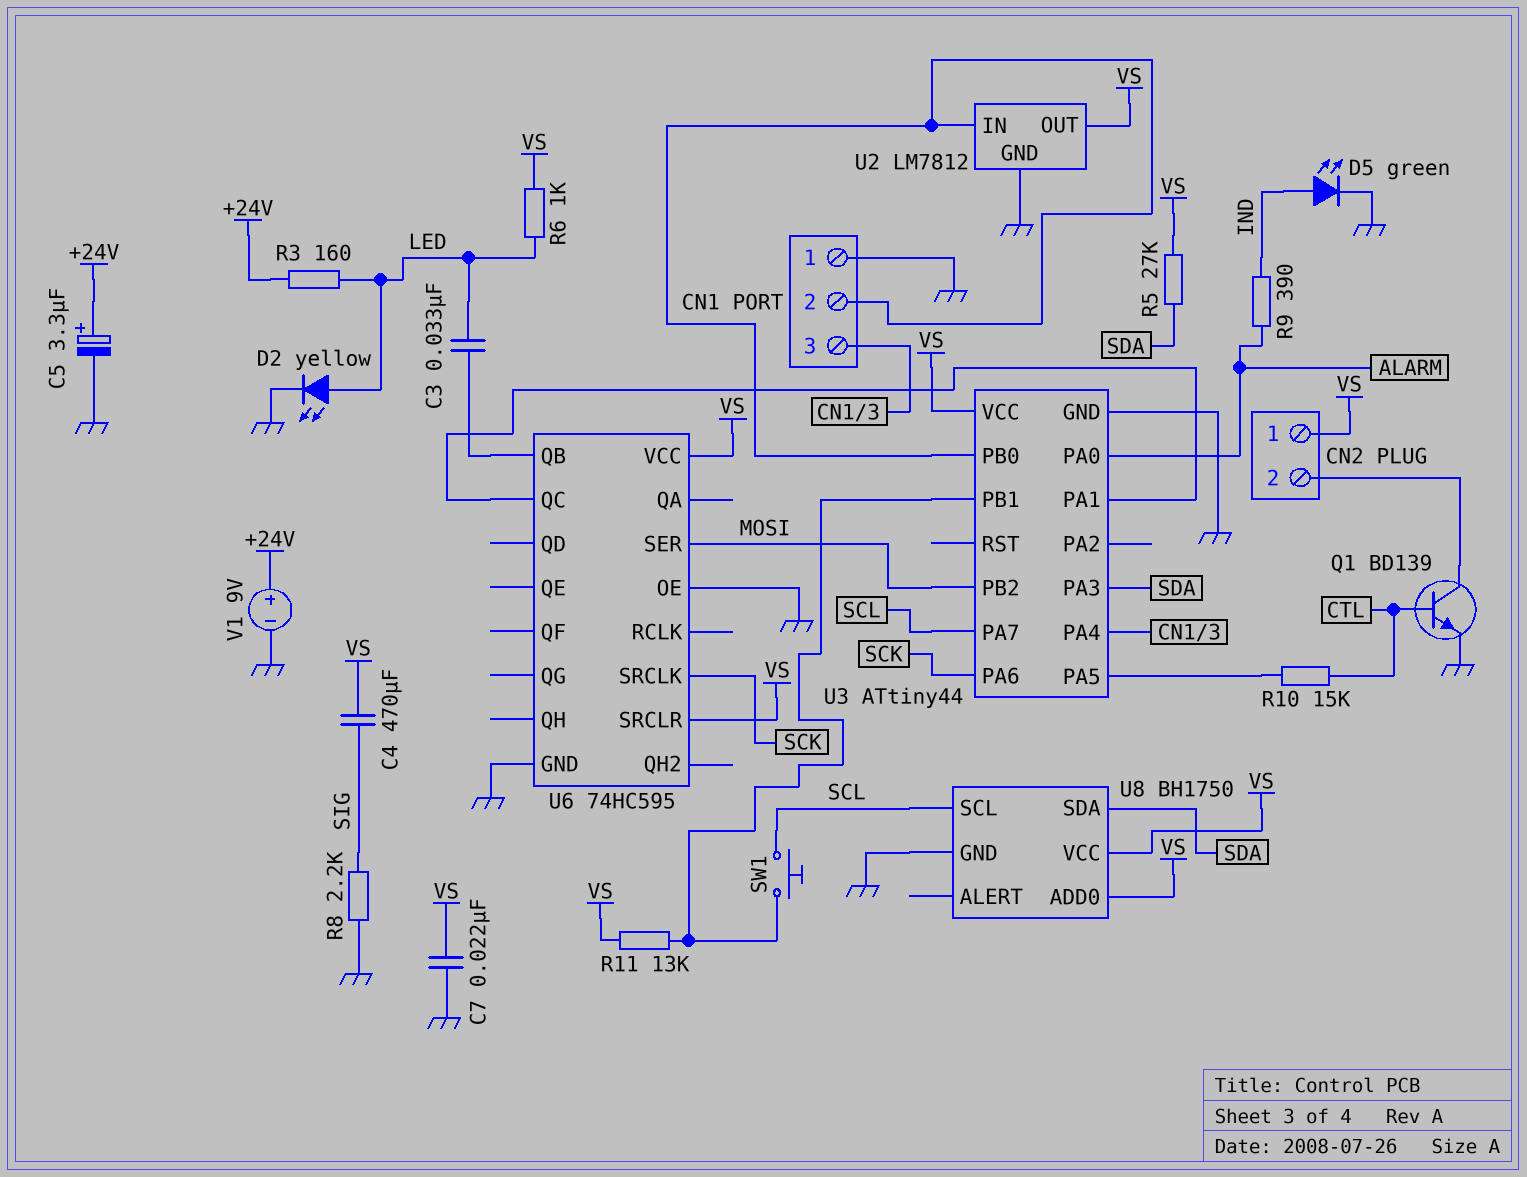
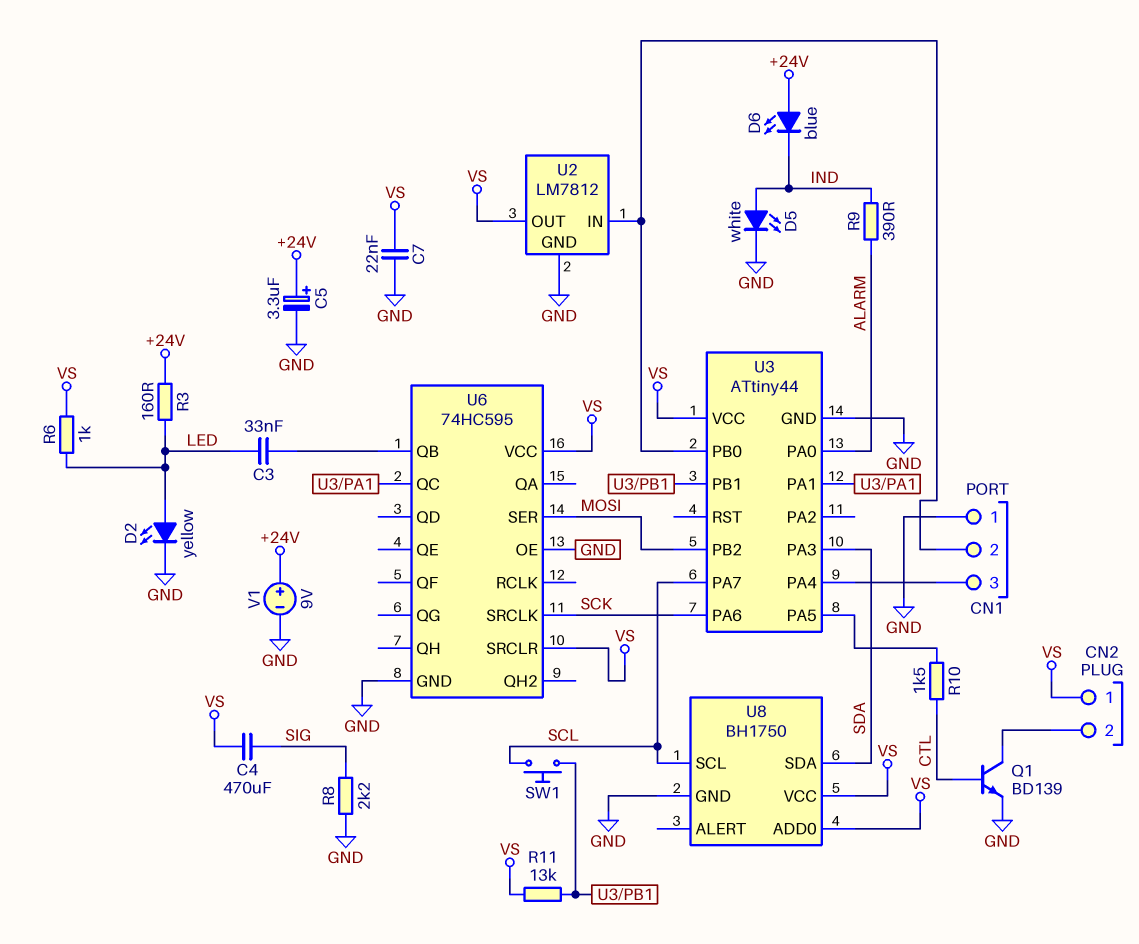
D5: LED green (A IND, K GND) -> LED white (A IND, K GND)
D6: none -> LED blue (A +24V, K IND)
R5: 27k (SDA, VS) -> none
R10: 15k (CTL, U3/PA5) -> 1.5k (CTL, U3/PA5)

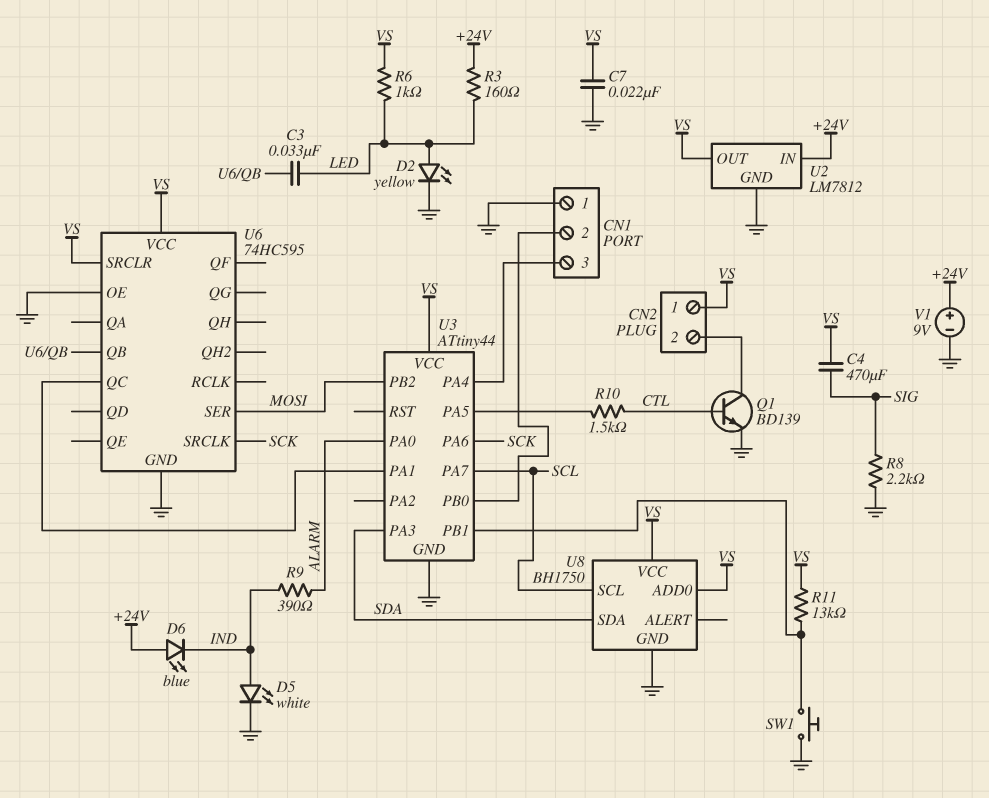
C5: 3.3uF (plus +24V, minus GND) -> none
SW1: button (SCL, U3/PB1) -> button (GND, U3/PB1)
U2 pin IN: CN1/2 -> +24V

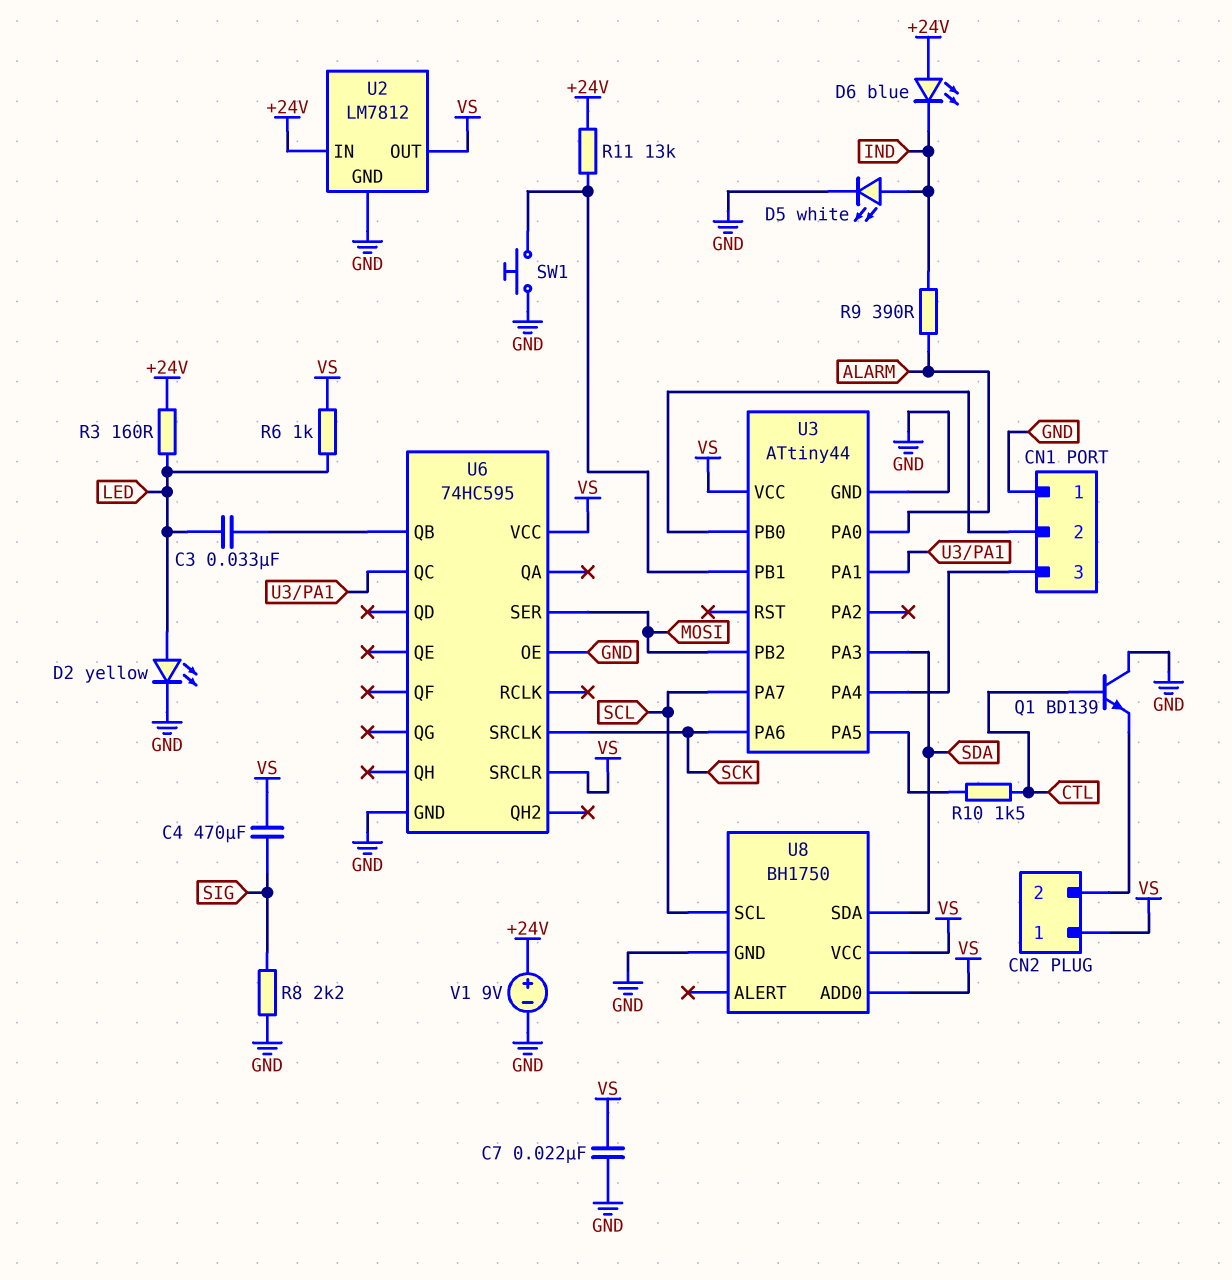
Q1: NPN BD139 (B CTL, C CN2/2, E GND) -> NPN BD139 (B CTL, C GND, E CN2/2)
R11: 13k (U3/PB1, VS) -> 13k (+24V, U3/PB1)

